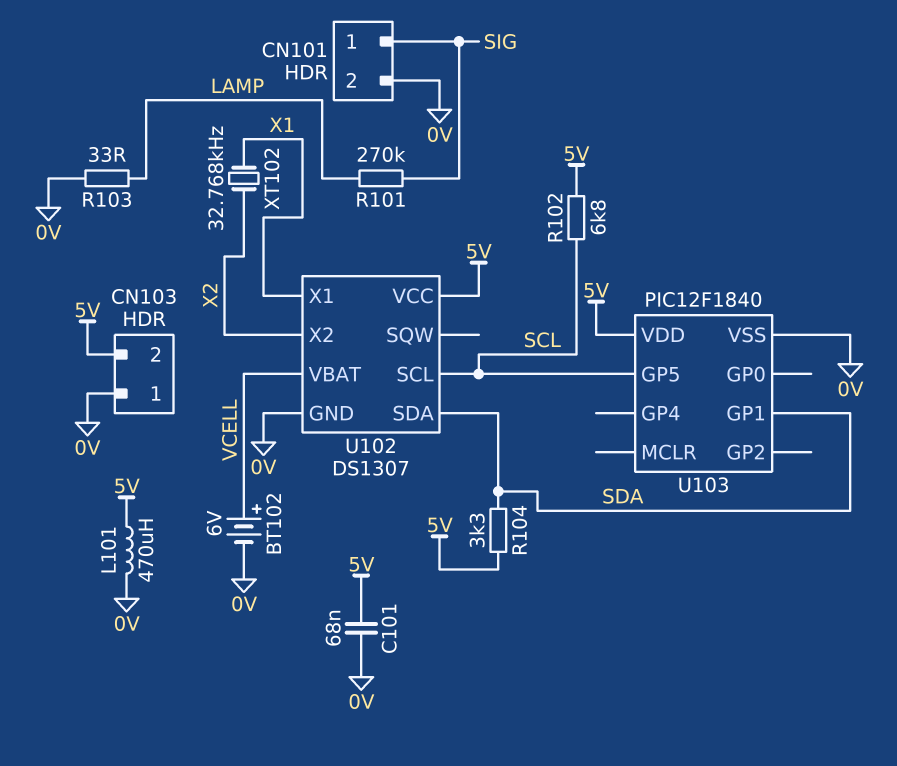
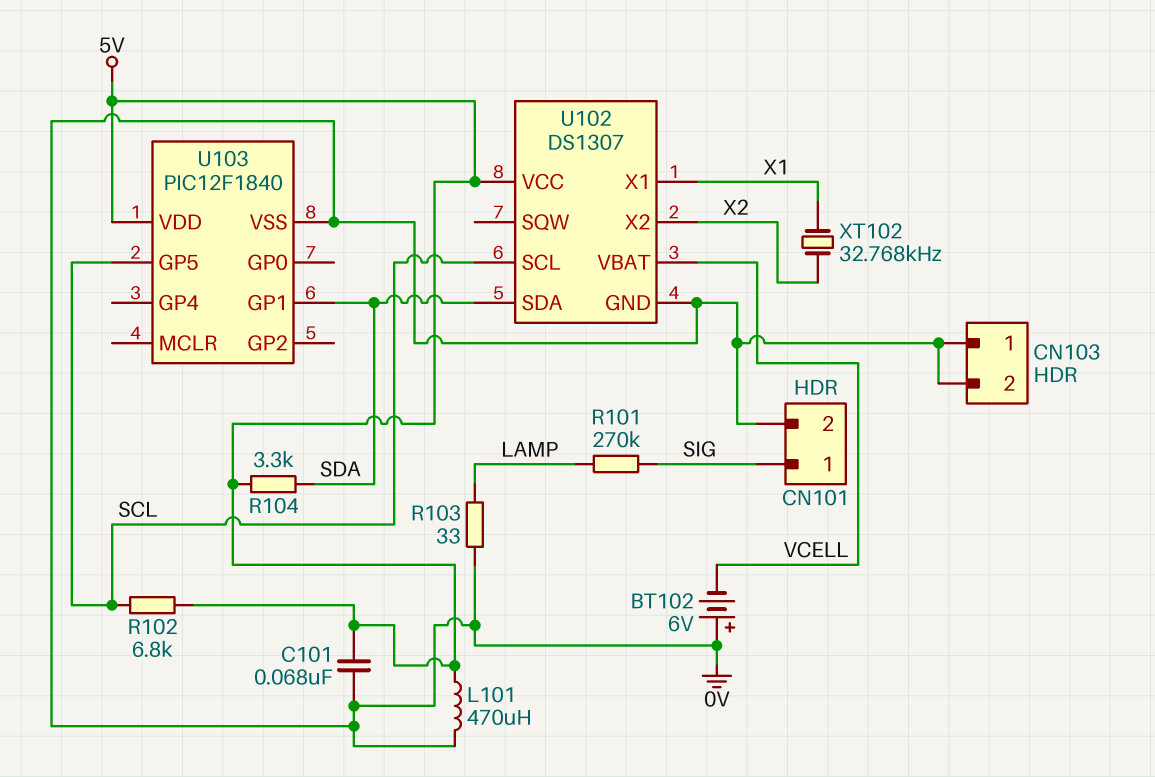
BT102: 6V (plus VCELL, minus 0V) -> 6V (plus 0V, minus VCELL)
CN103 pin 2: 5V -> 0V

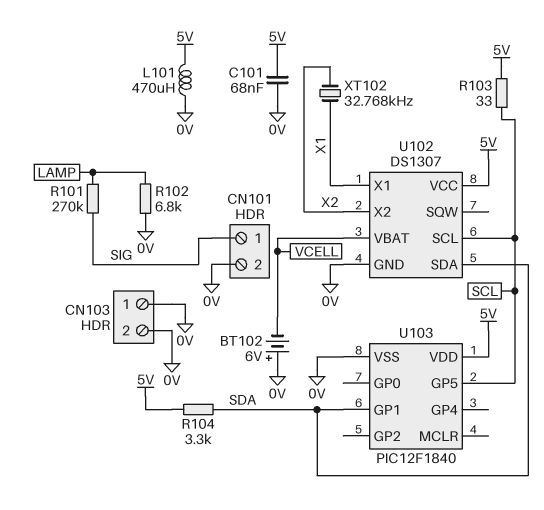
R102: 6.8k (5V, SCL) -> 6.8k (0V, LAMP)
R103: 33 (0V, LAMP) -> 33 (5V, SCL)

